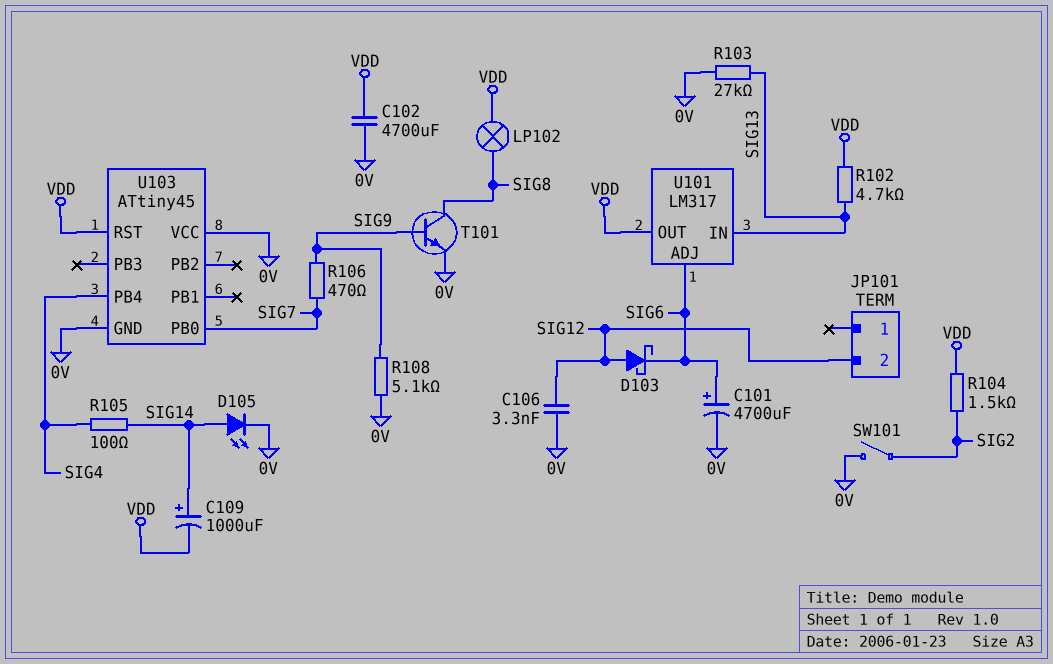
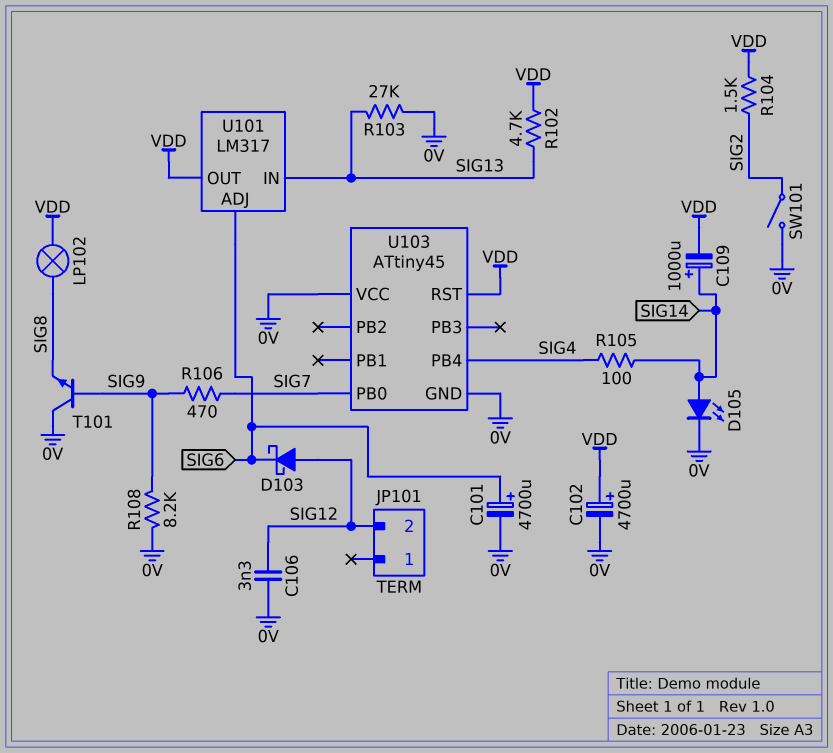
C102: 4700uF (0V, VDD) -> 4700uF (plus VDD, minus 0V)
R108: 5.1k (0V, SIG9) -> 8.2k (0V, SIG9)
T101: NPN (B SIG9, C SIG8, E 0V) -> NPN (B SIG9, C 0V, E SIG8)

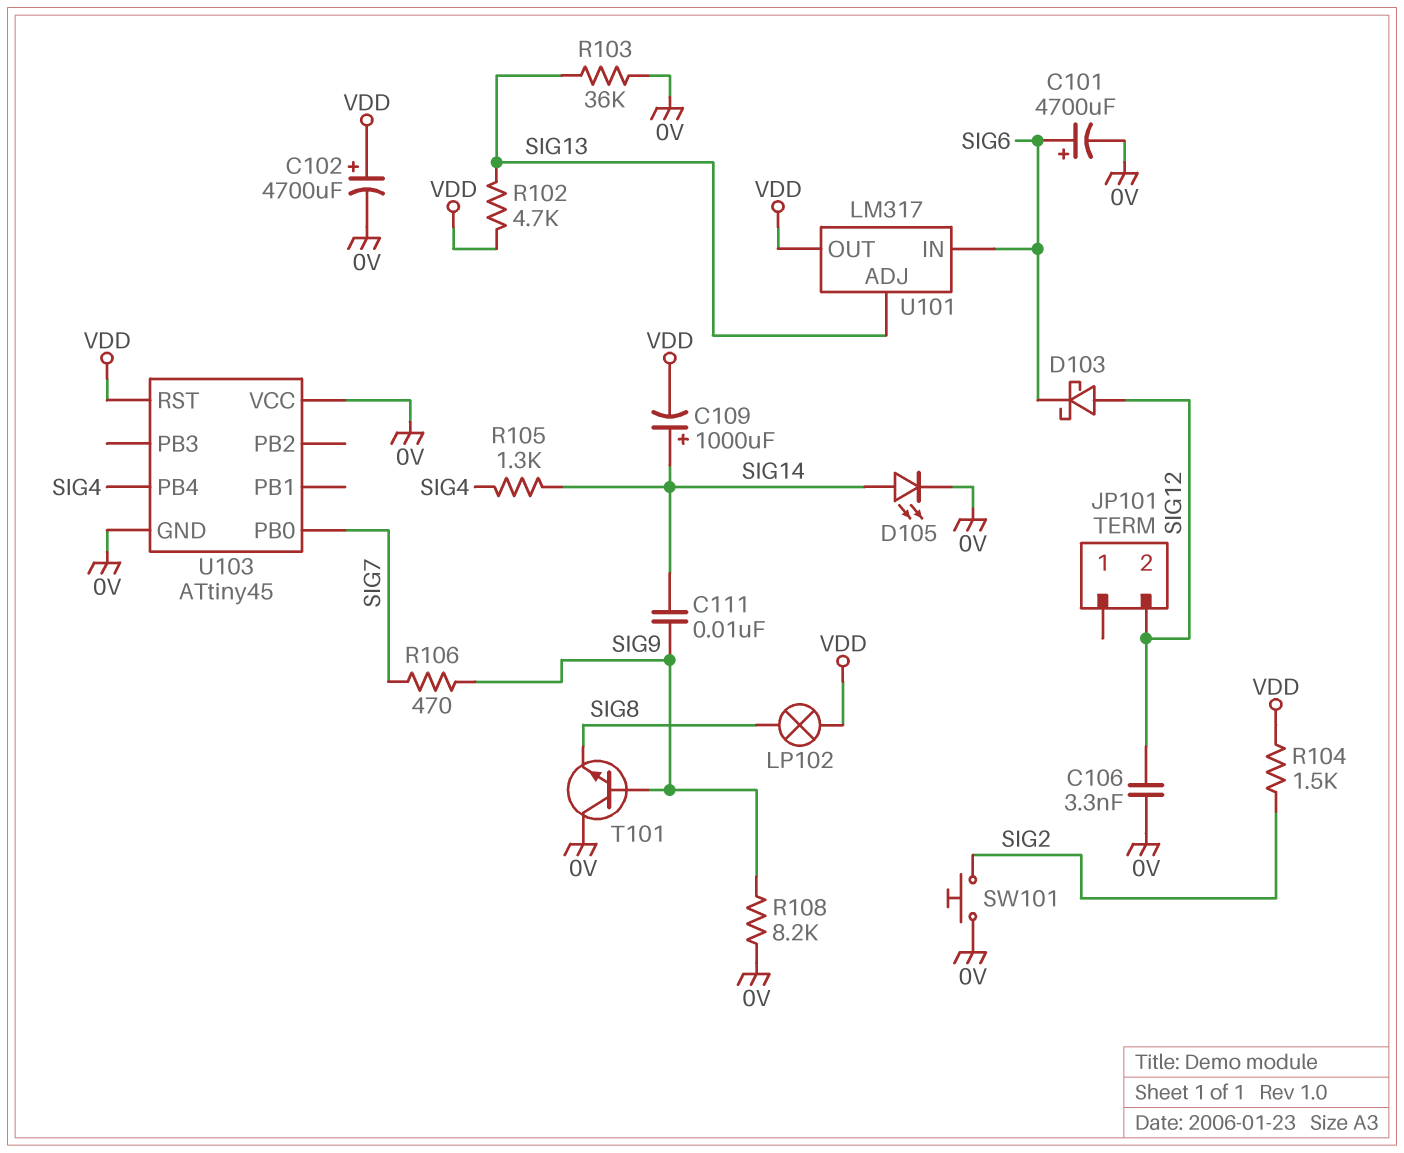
C111: none -> 10nF (SIG9, SIG14)
R103: 27k (0V, SIG13) -> 36k (0V, SIG13)
R105: 100 (SIG4, SIG14) -> 1.3k (SIG4, SIG14)
SW101: switch (0V, SIG2) -> button (0V, SIG2)
U101 pin ADJ: SIG6 -> SIG13
U101 pin IN: SIG13 -> SIG6

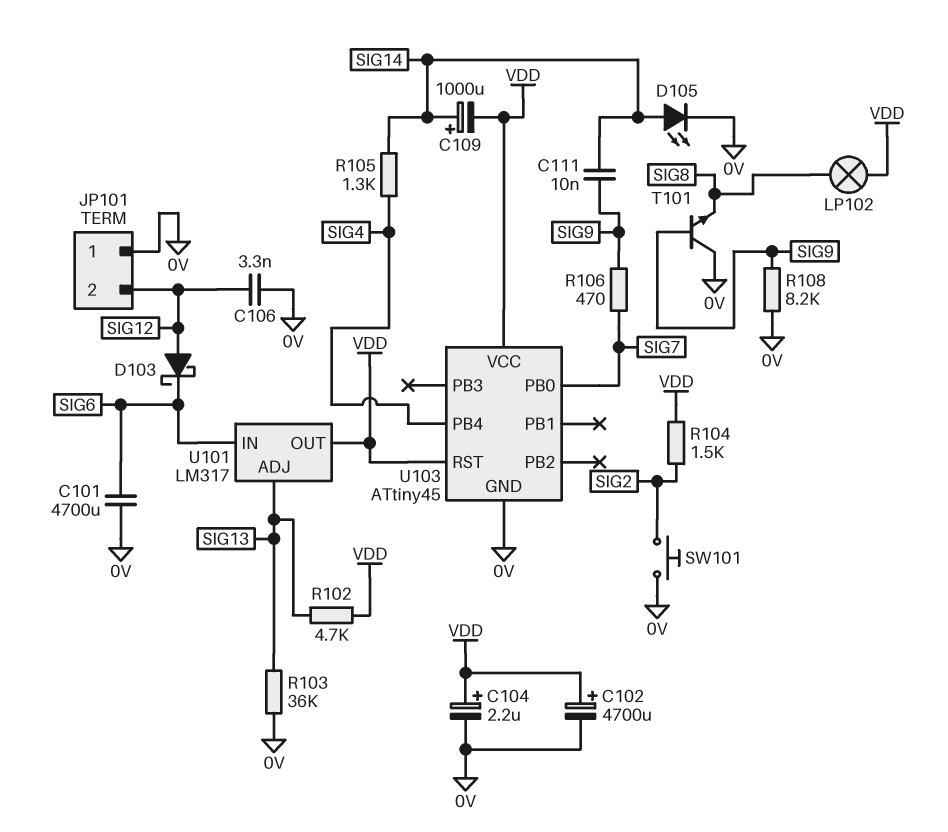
C101: 4700uF (plus SIG6, minus 0V) -> 4700uF (0V, SIG6)
C104: none -> 2.2uF (plus VDD, minus 0V)
JP101 pin 1: none -> 0V
U103 pin VCC: 0V -> VDD

